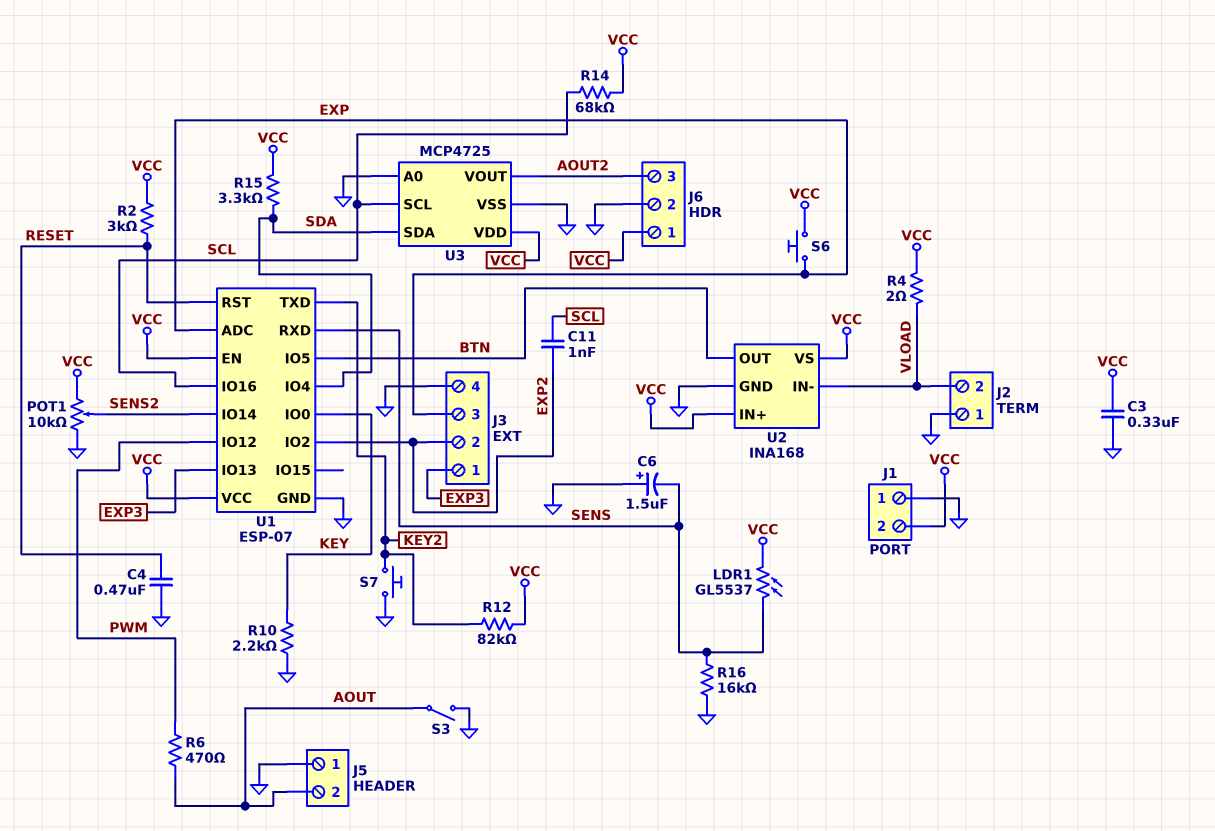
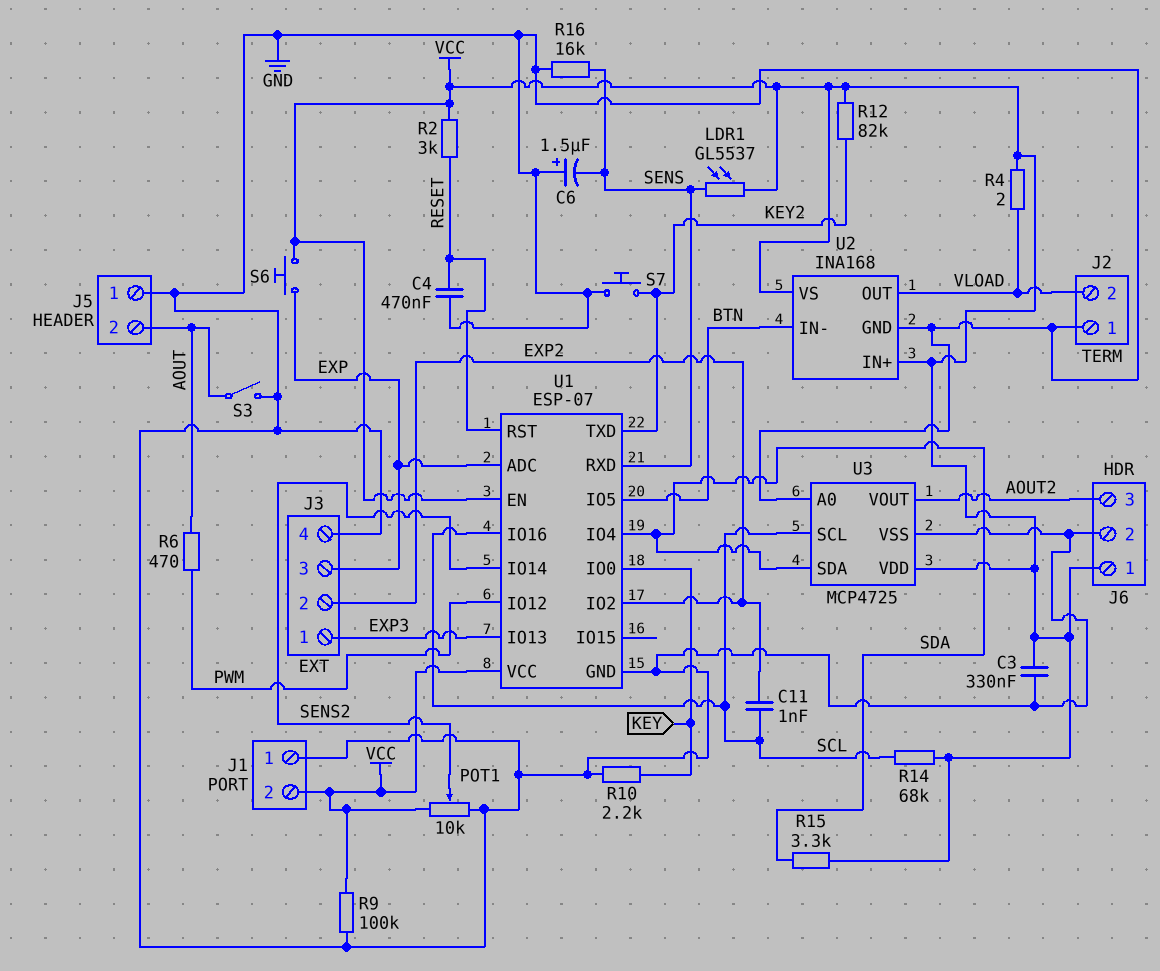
R9: none -> 100k (GND, VCC)
U2 pin IN-: VLOAD -> BTN
U2 pin OUT: BTN -> VLOAD

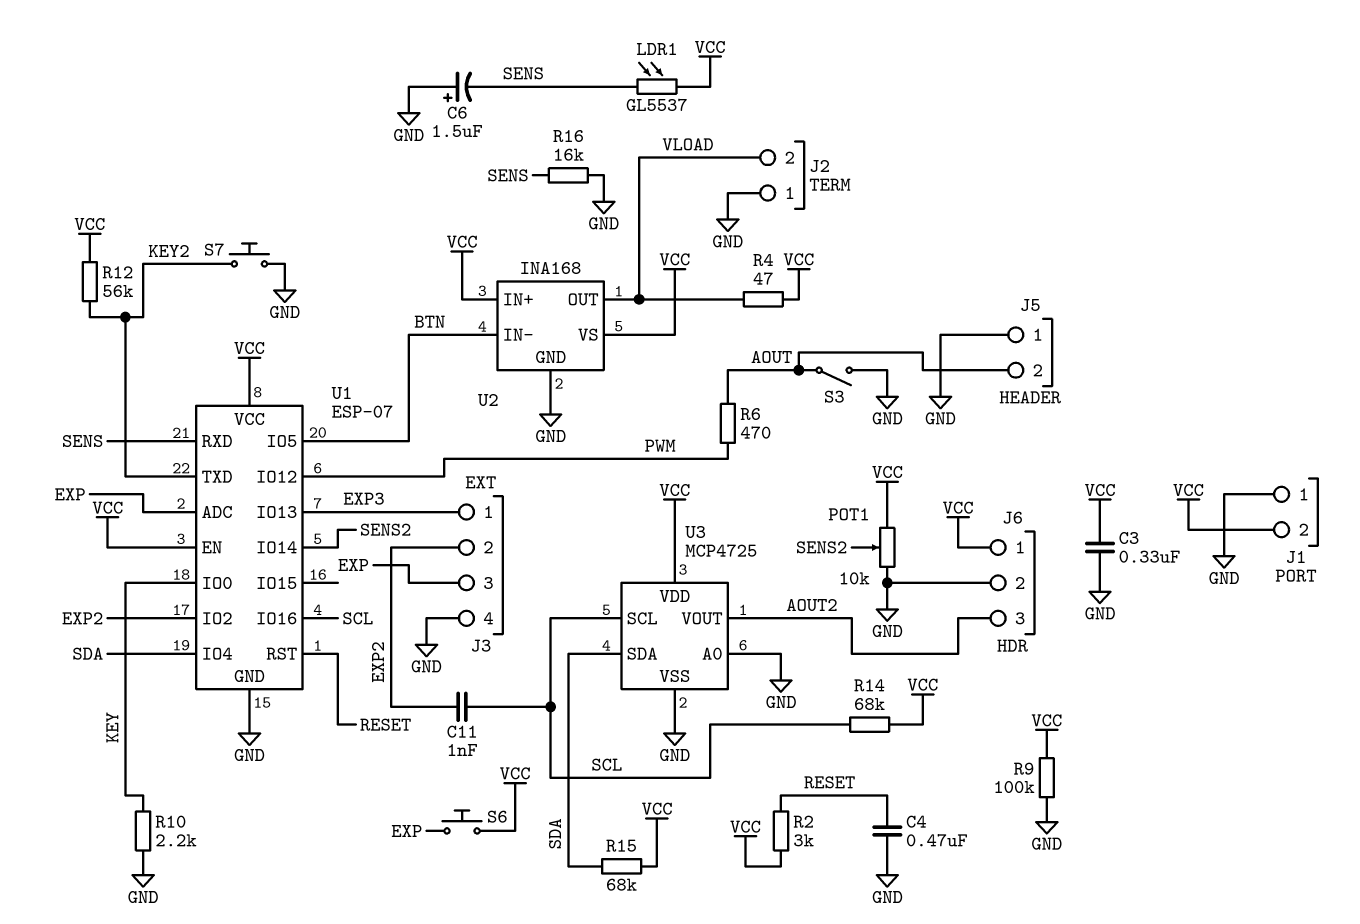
R4: 2 (VCC, VLOAD) -> 47 (VCC, VLOAD)
R12: 82k (KEY2, VCC) -> 56k (KEY2, VCC)
R15: 3.3k (SDA, VCC) -> 68k (SDA, VCC)

